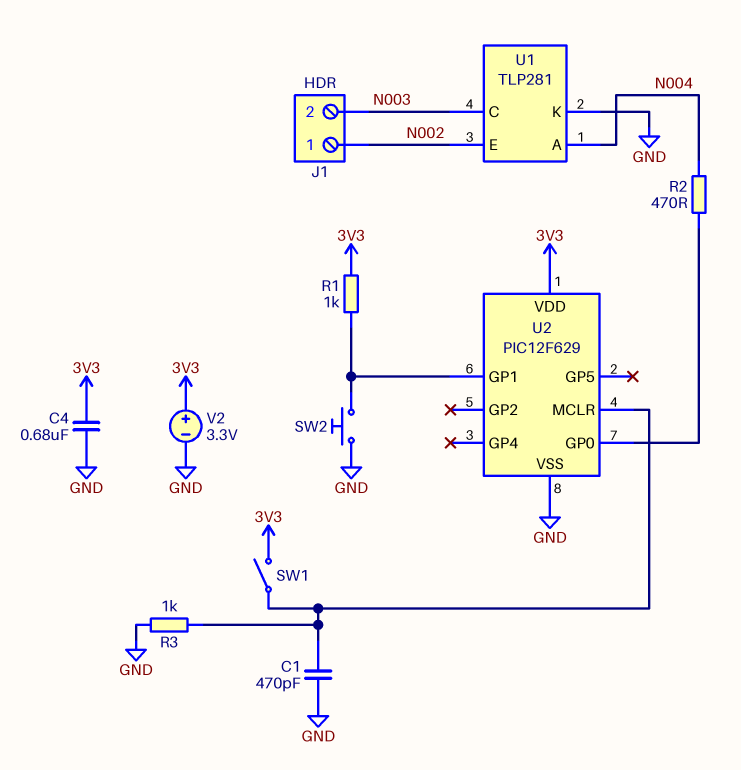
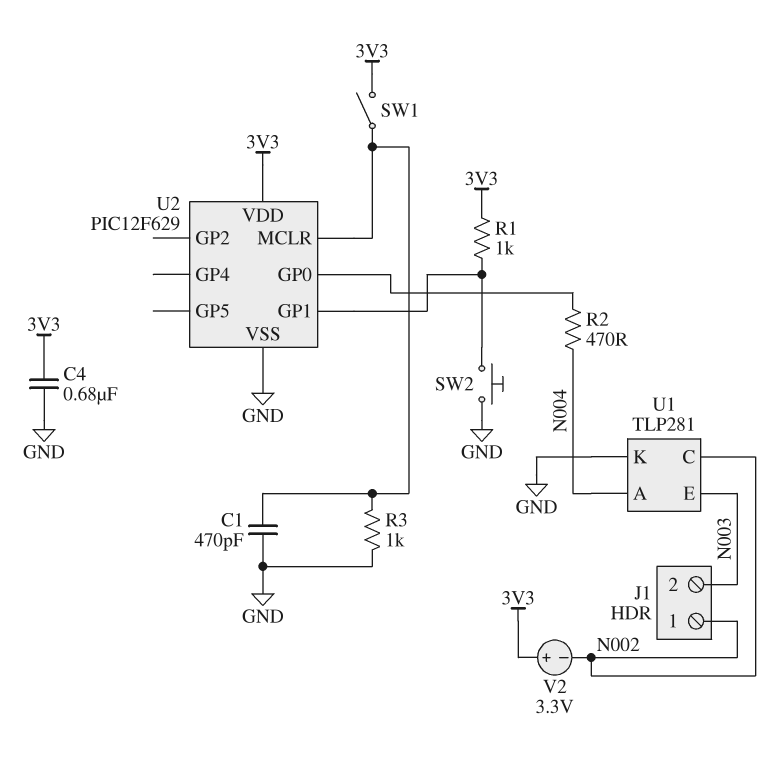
U1 pin C: N003 -> N002
U1 pin E: N002 -> N003
V2: 3.3V (plus 3V3, minus GND) -> 3.3V (plus 3V3, minus N002)

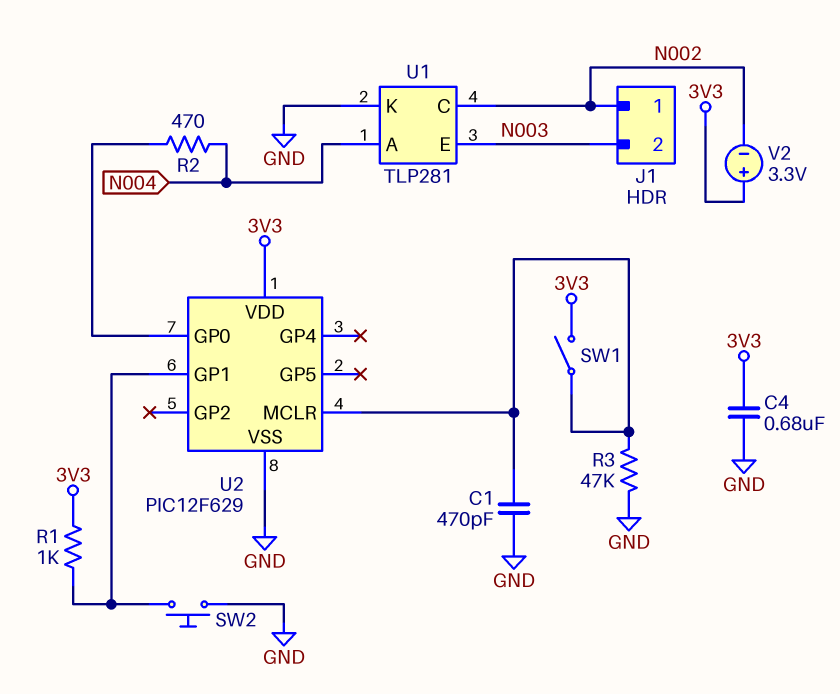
R3: 1k (GND, U2/MCLR) -> 47k (GND, U2/MCLR)

